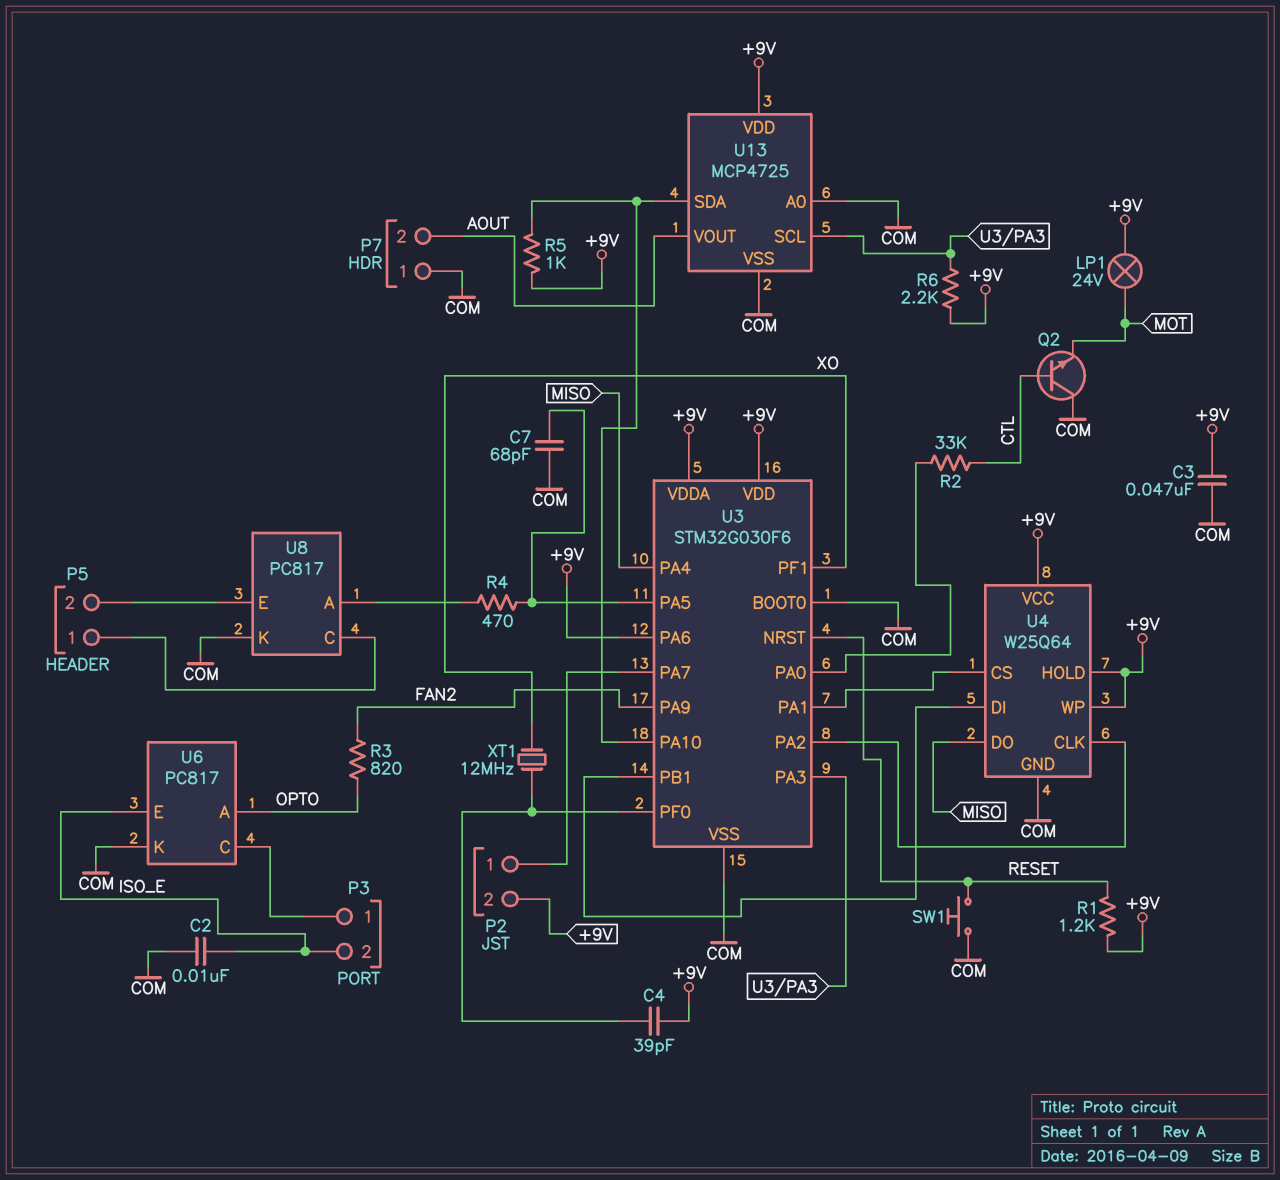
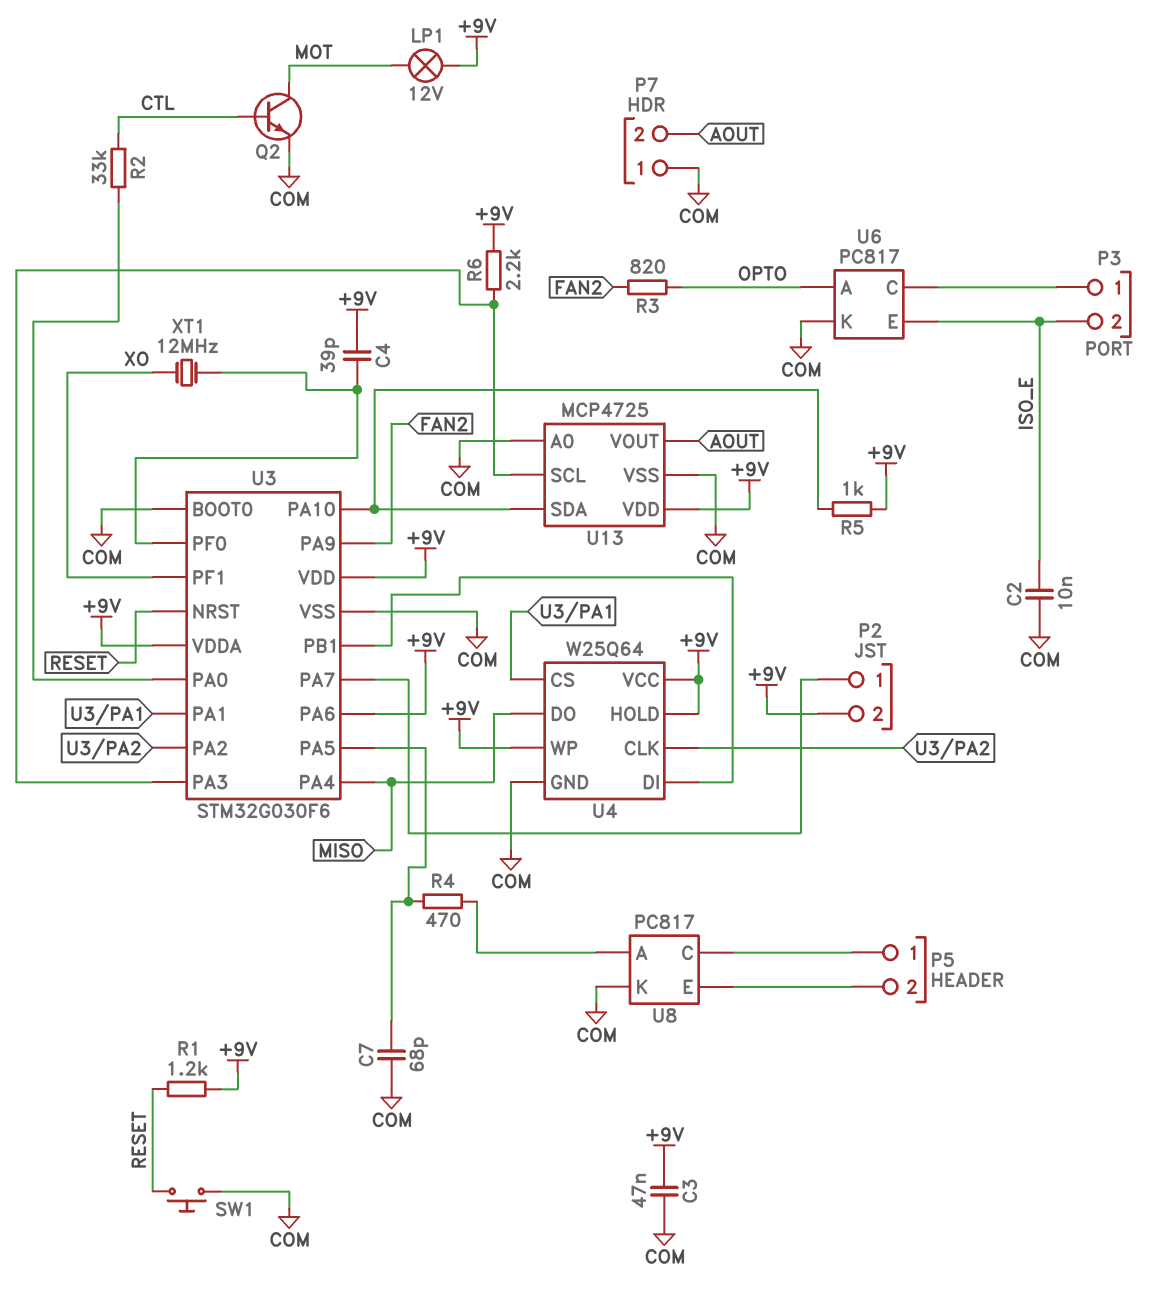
LP1: lamp 24V (+9V, MOT) -> lamp 12V (+9V, MOT)
Q2: NPN (B CTL, C COM, E MOT) -> NPN (B CTL, C MOT, E COM)

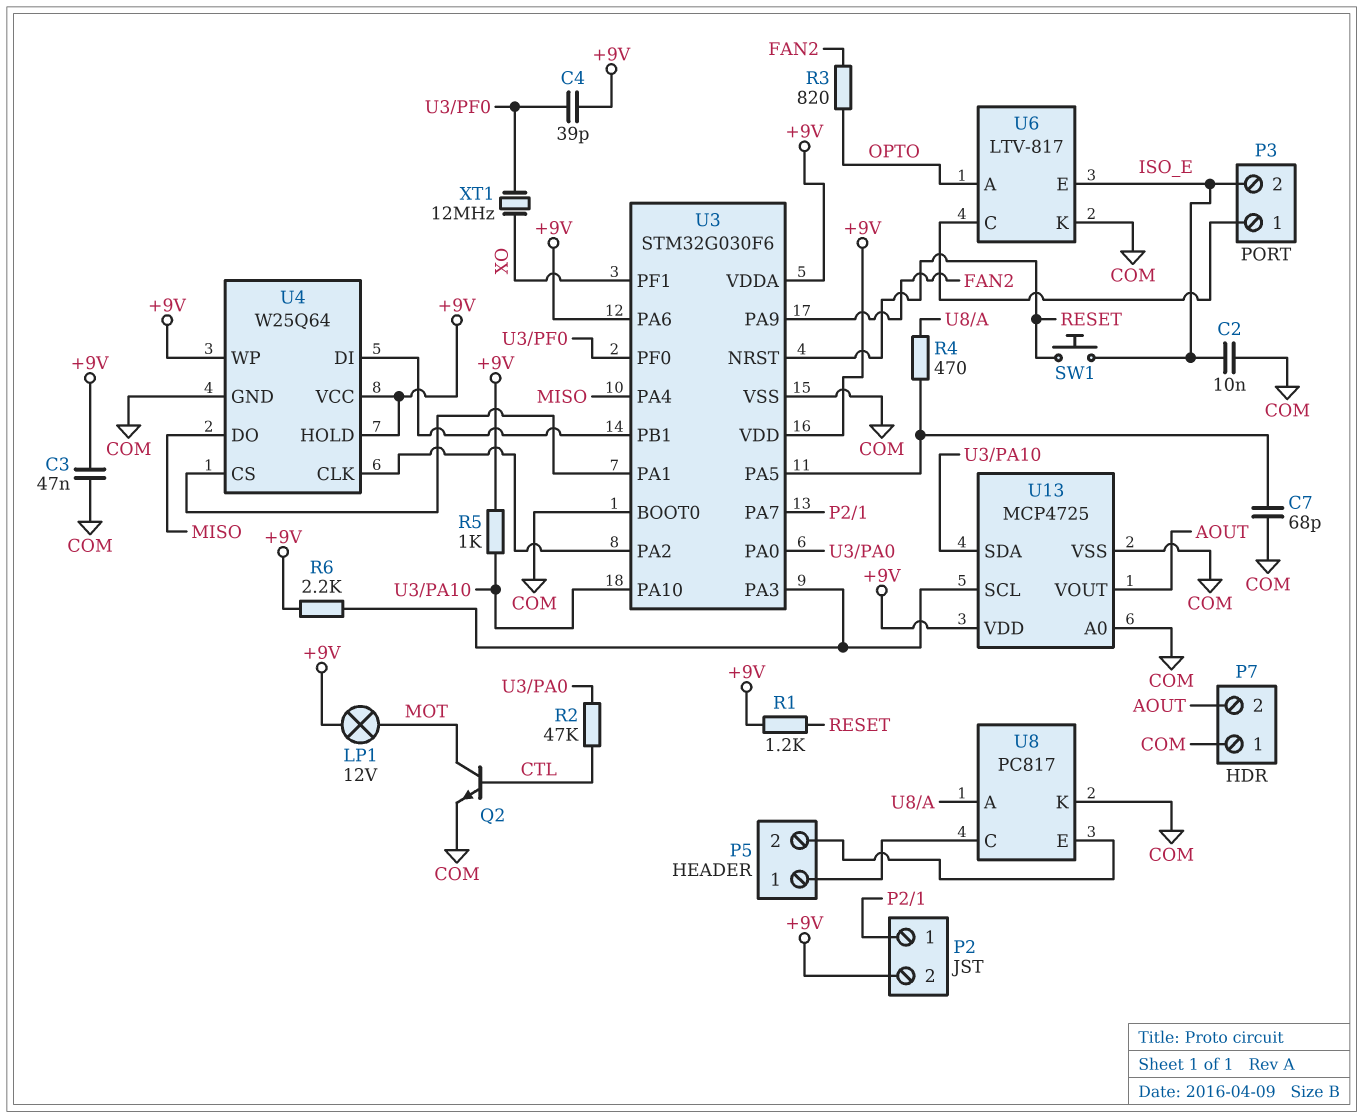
R2: 33k (CTL, U3/PA0) -> 47k (CTL, U3/PA0)
SW1: button (COM, RESET) -> button (ISO_E, RESET)
U6: PC817 -> LTV-817

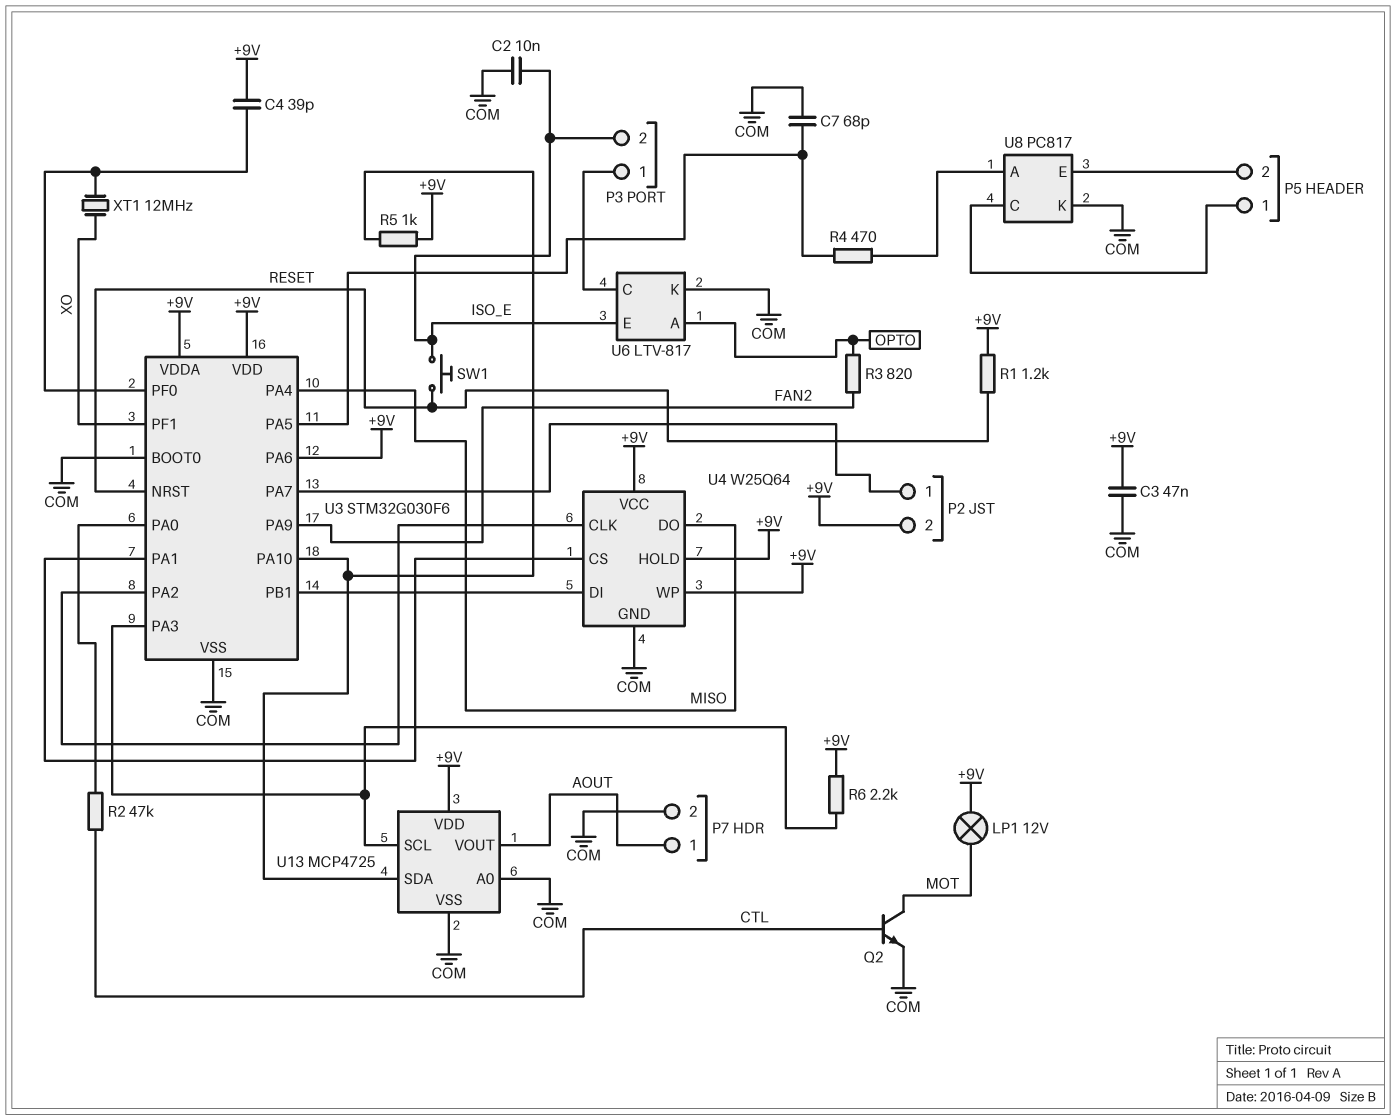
P7 pin 1: COM -> AOUT
P7 pin 2: AOUT -> COM

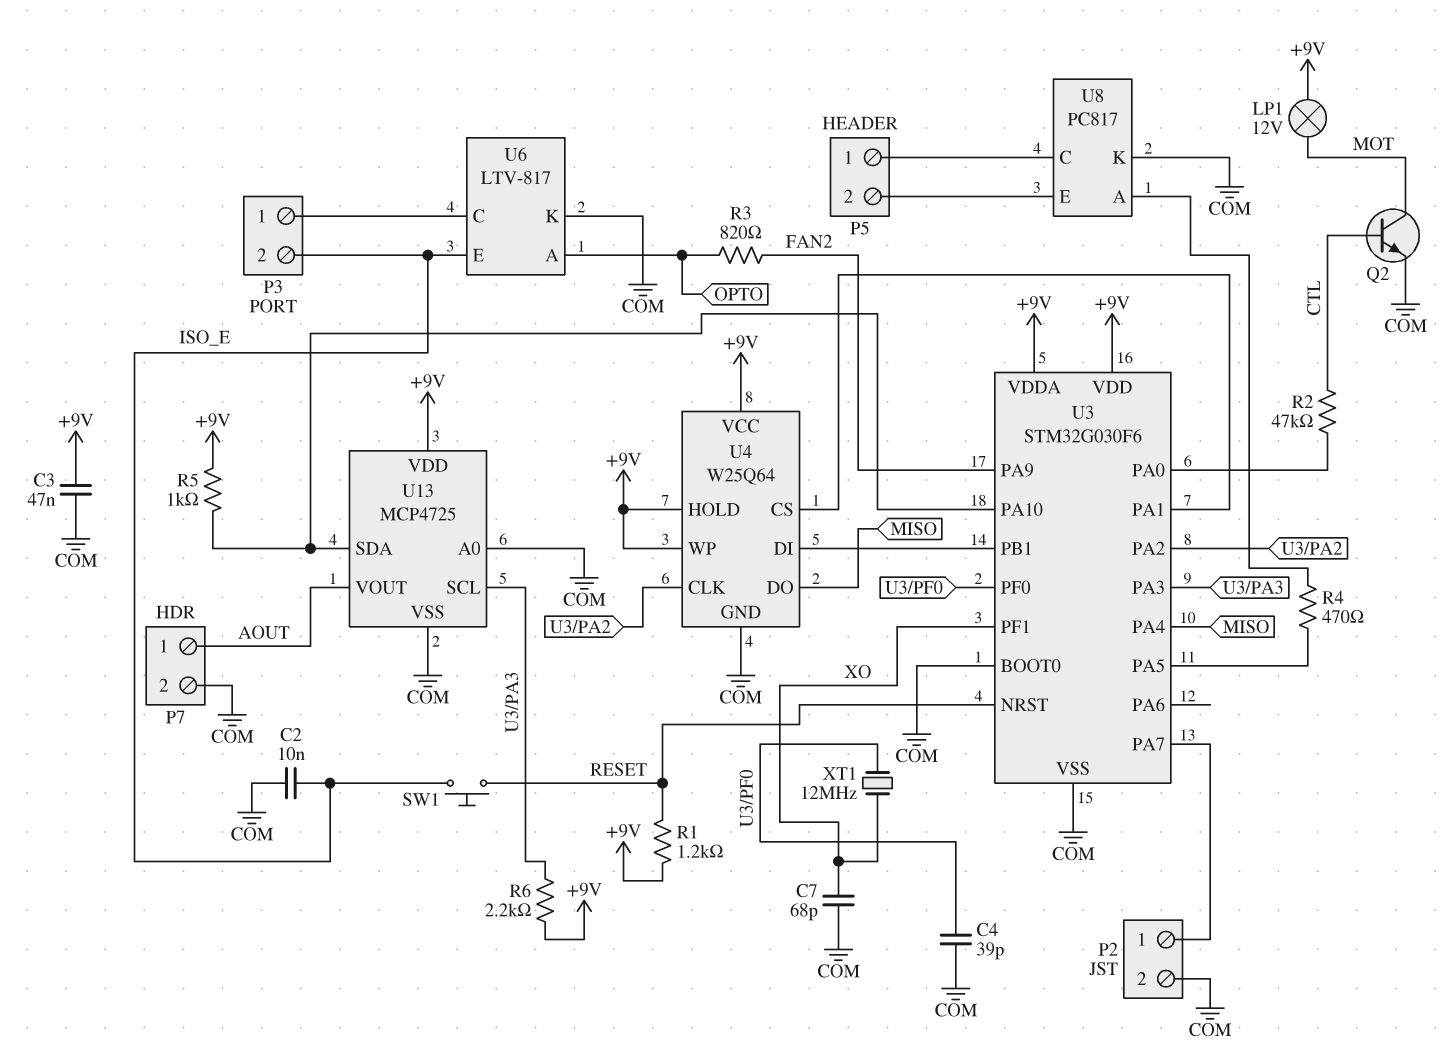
C4: 39pF (+9V, U3/PF0) -> 39pF (COM, U3/PF0)
C7: 68pF (COM, U3/PA5) -> 68pF (COM, XO)
P2 pin 2: +9V -> COM
U3 pin PA6: +9V -> none

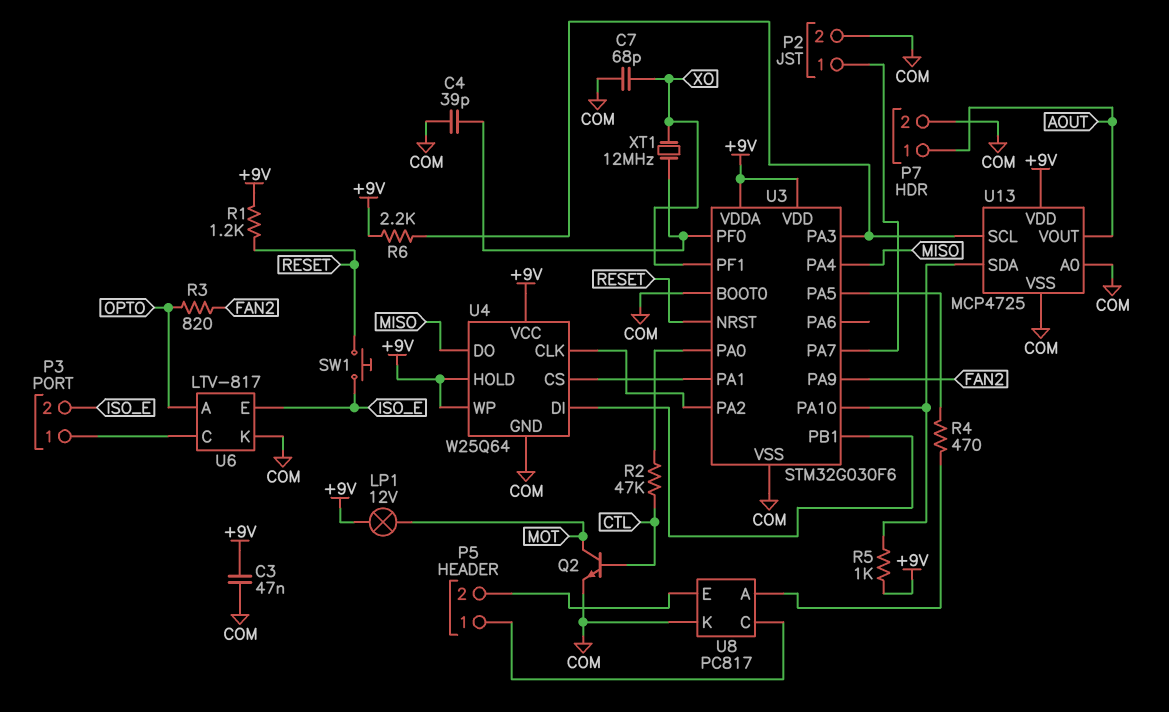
C2: 10nF (COM, ISO_E) -> none

